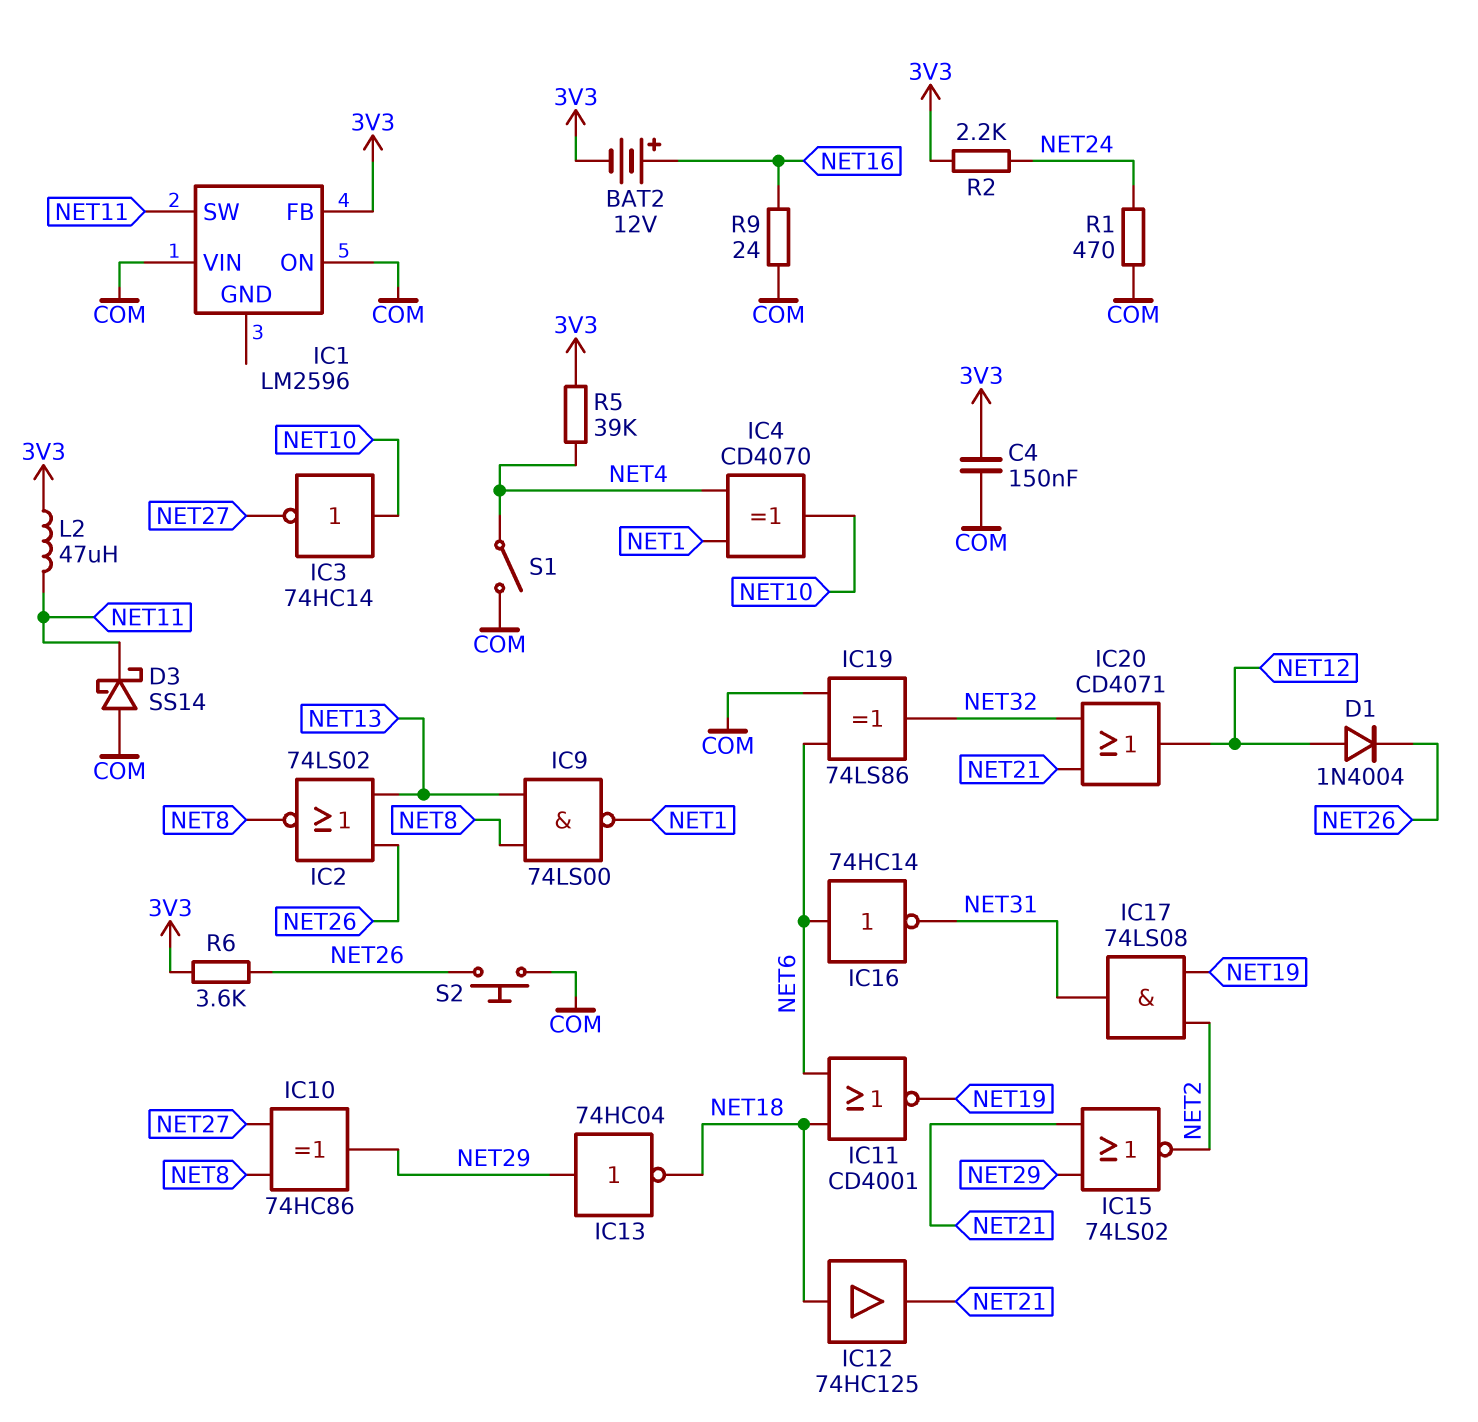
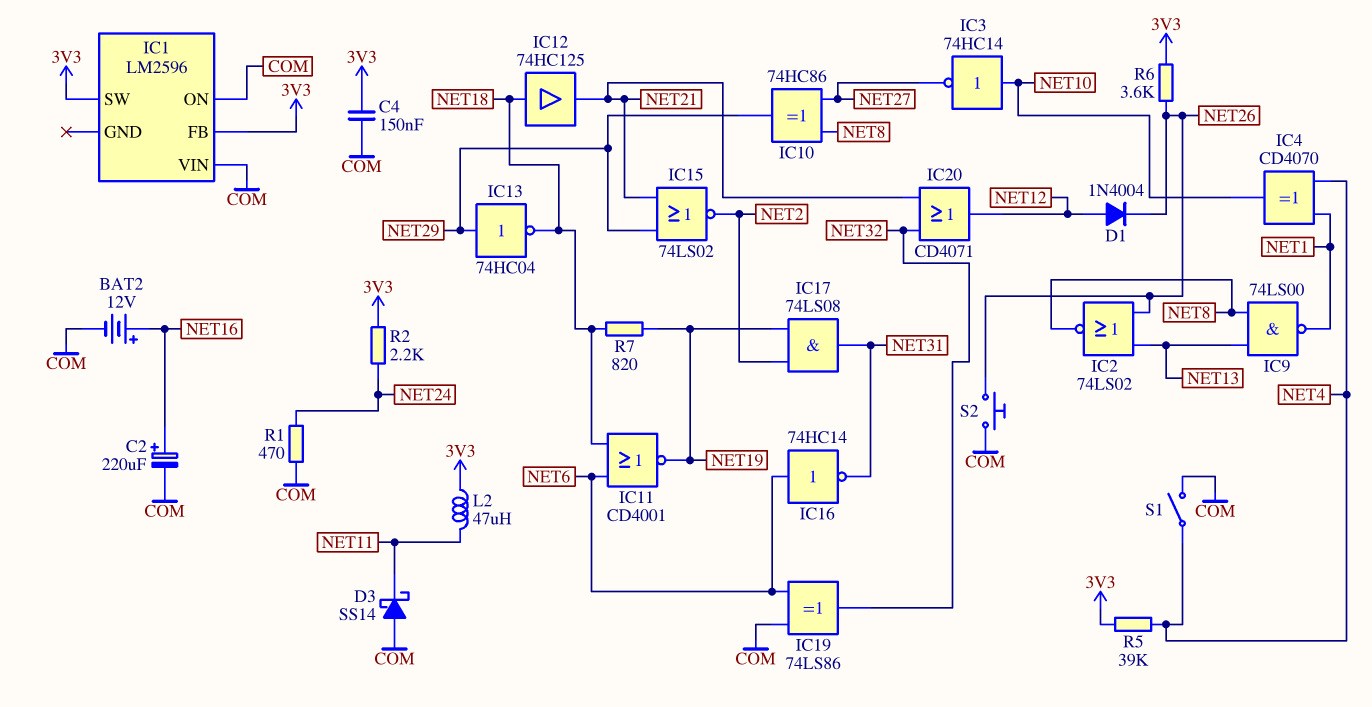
BAT2: 12V (plus NET16, minus 3V3) -> 12V (plus NET16, minus COM)
C2: none -> 220uF (plus NET16, minus COM)
IC1 pin SW: NET11 -> 3V3
R7: none -> 820 (NET18, NET19)
R9: 24 (COM, NET16) -> none

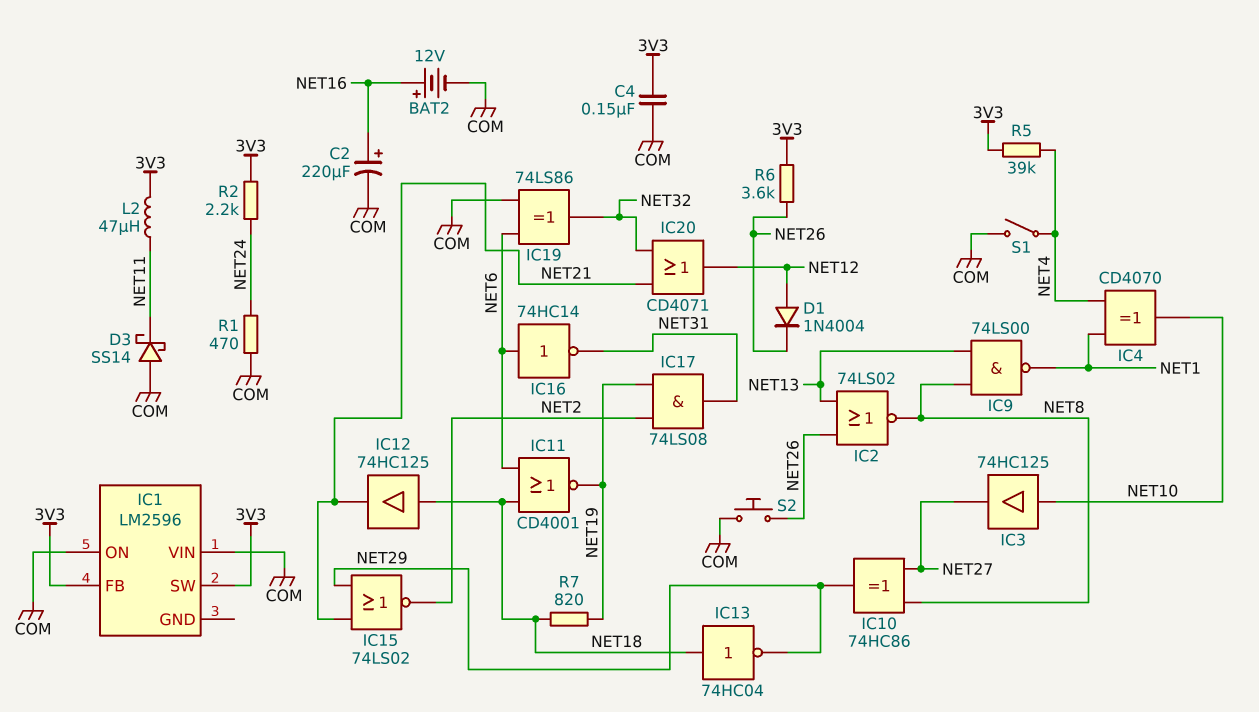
IC3: NOT 74HC14 (in NET10, out NET27) -> buffer 74HC125 (in NET10, out NET27)
IC13: NOT 74HC04 (in NET29, out NET18) -> NOT 74HC04 (in NET18, out NET29)

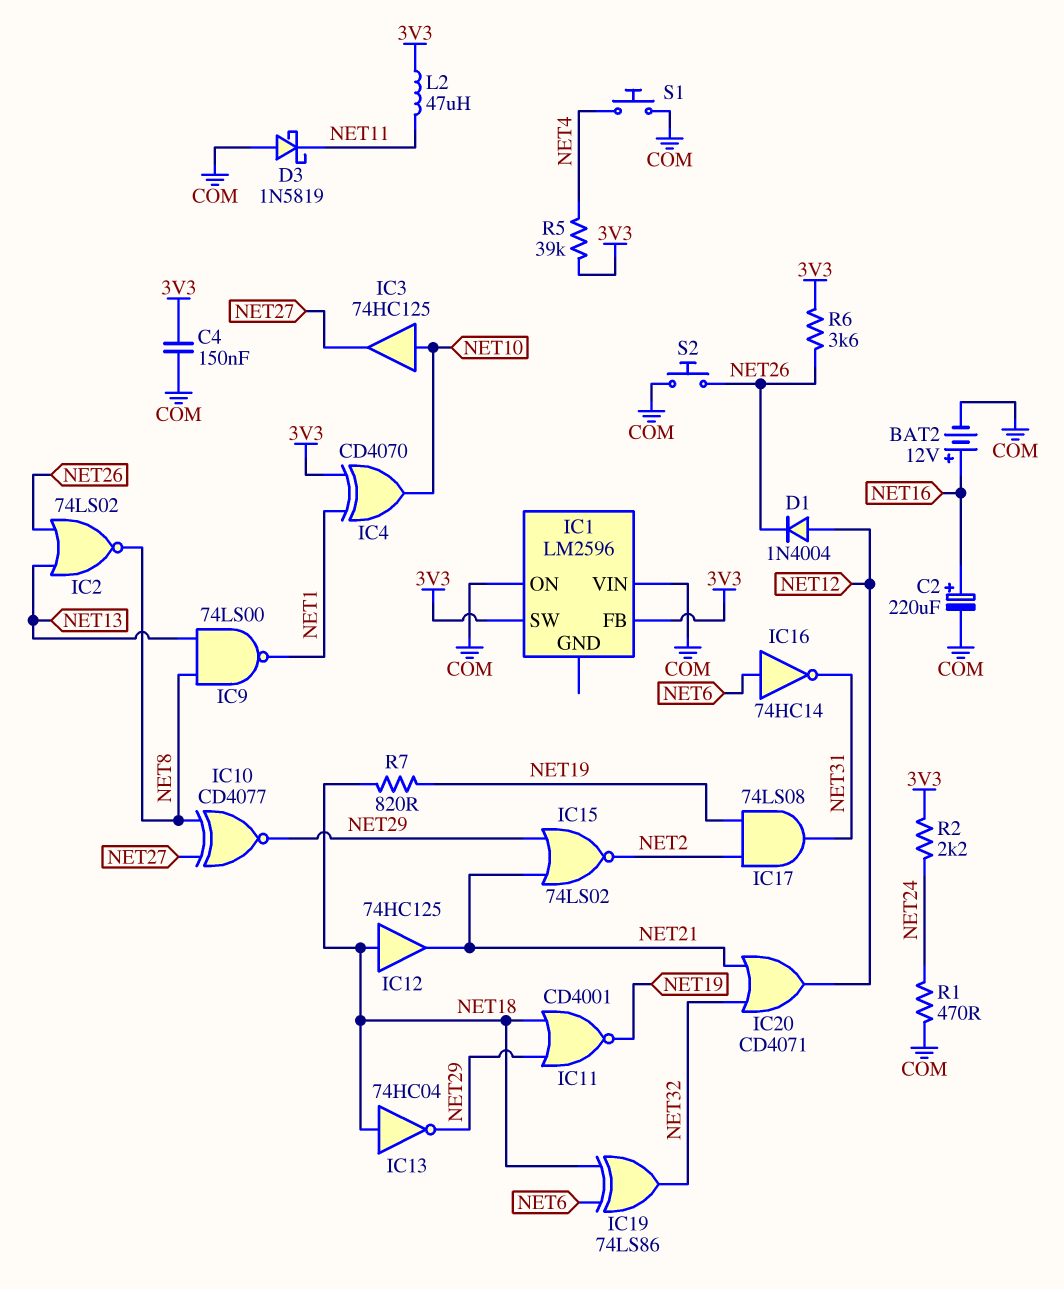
D3: schottky SS14 (A COM, K NET11) -> schottky 1N5819 (A COM, K NET11)
IC4: XOR CD4070 (in NET1, in NET4, out NET10) -> XOR CD4070 (in 3V3, in NET1, out NET10)
IC10: XOR 74HC86 (in NET8, in NET27, out NET29) -> XNOR CD4077 (in NET8, in NET27, out NET29)
IC11: NOR CD4001 (in NET6, in NET18, out NET19) -> NOR CD4001 (in NET18, in NET29, out NET19)
IC19: XOR 74LS86 (in COM, in NET6, out NET32) -> XOR 74LS86 (in NET6, in NET18, out NET32)
S1: switch (COM, NET4) -> button (COM, NET4)

